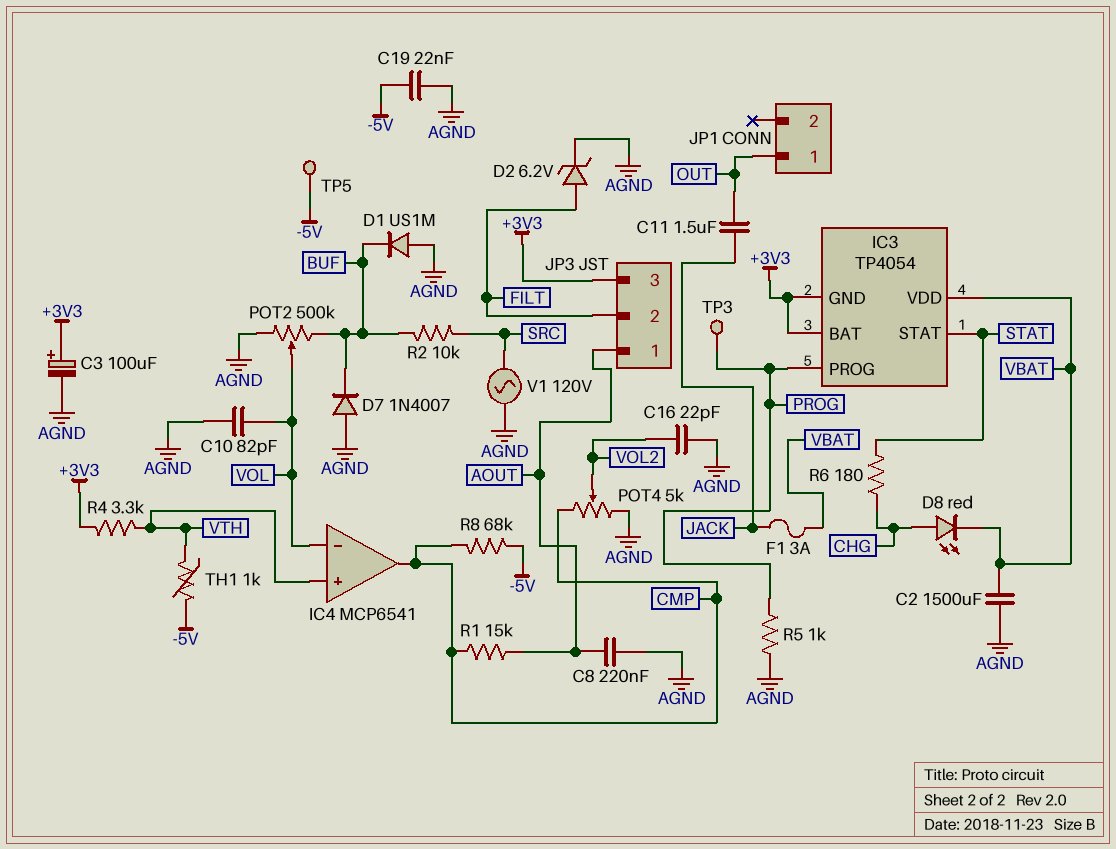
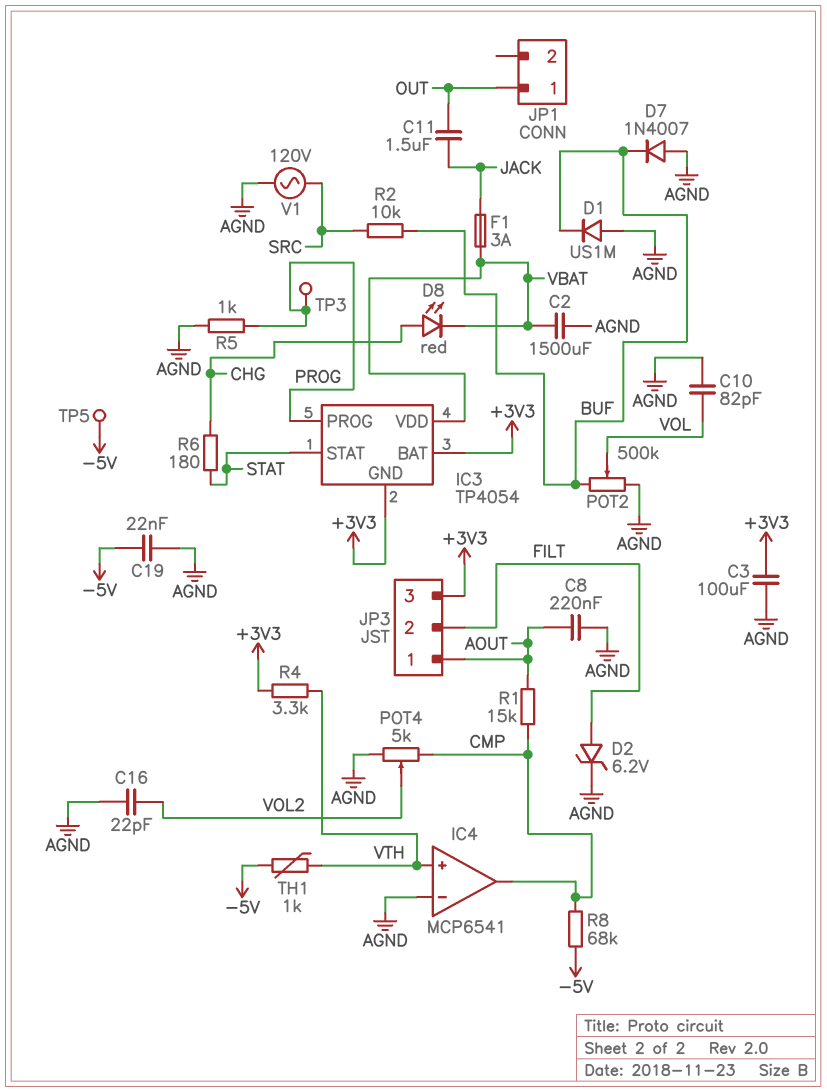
C3: 100uF (plus +3V3, minus AGND) -> 100uF (+3V3, AGND)
IC4 pin in-: VOL -> AGND

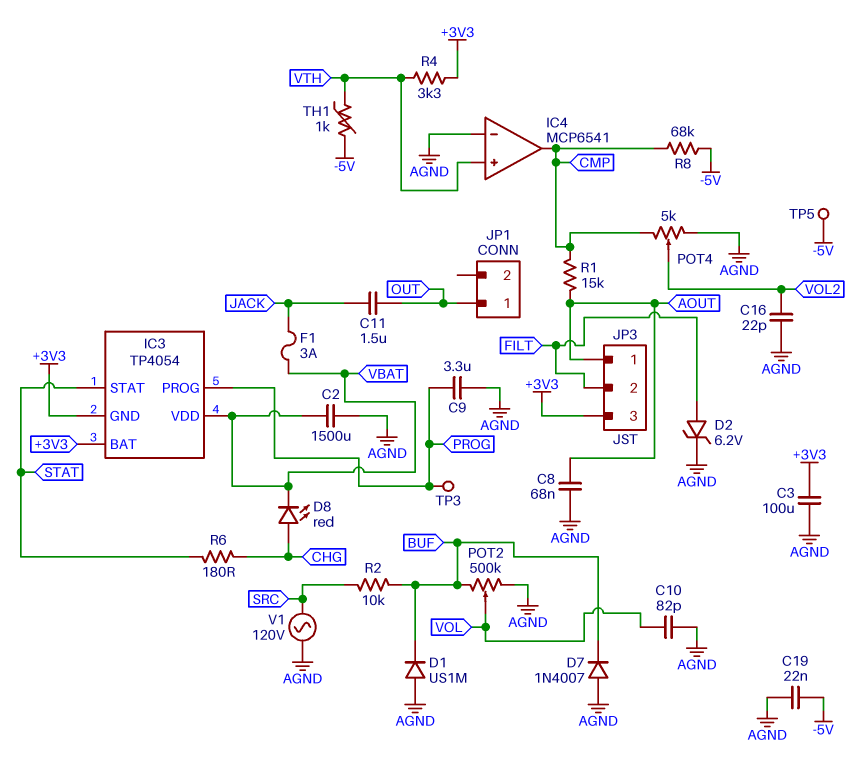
C8: 220nF (AGND, AOUT) -> 68nF (AGND, AOUT)
C9: none -> 3.3uF (AGND, PROG)
R5: 1k (AGND, PROG) -> none

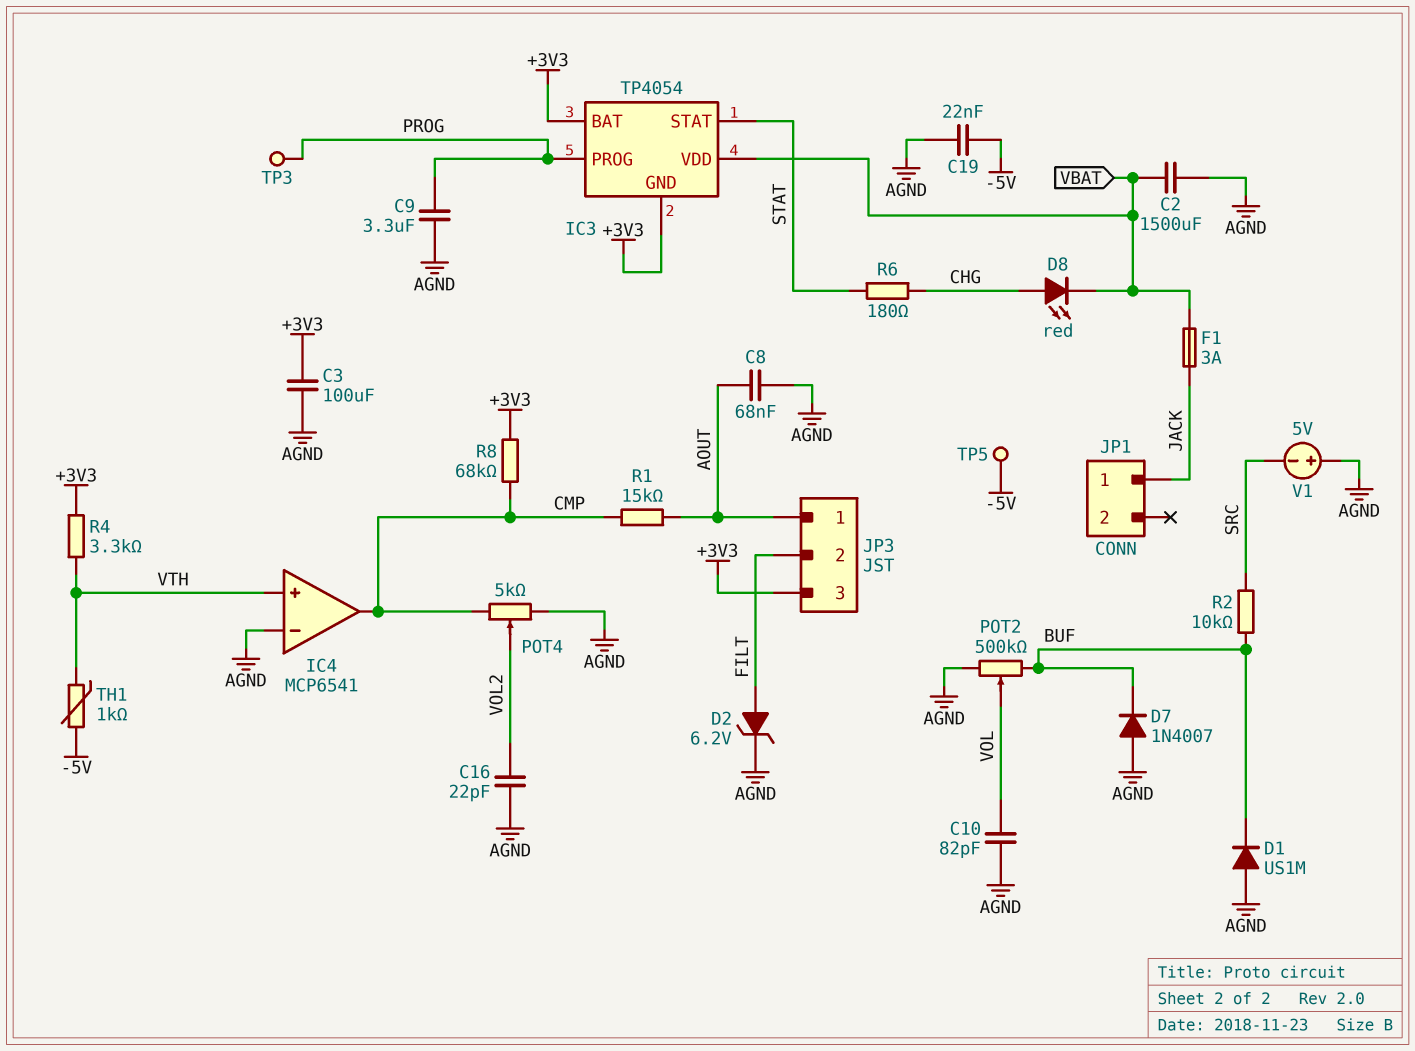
C11: 1.5uF (JACK, OUT) -> none
JP1 pin 1: OUT -> JACK
R8: 68k (-5V, CMP) -> 68k (+3V3, CMP)
V1: AC 120V (AGND, SRC) -> 5V (plus AGND, minus SRC)

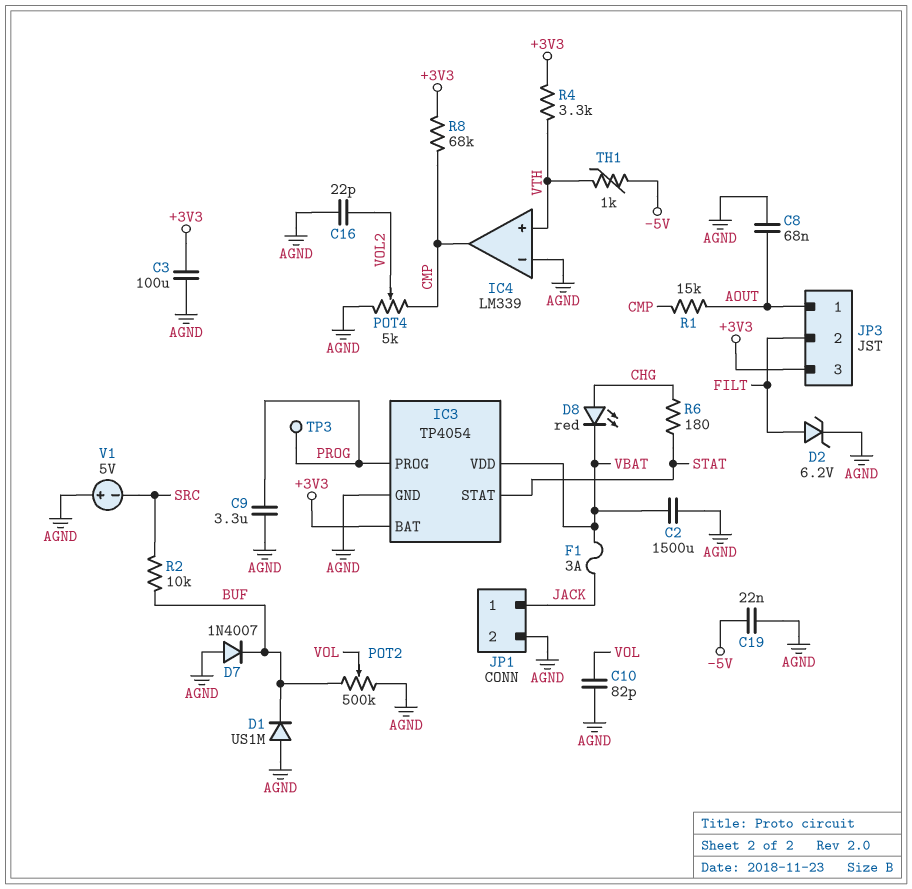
IC3 pin GND: +3V3 -> AGND
IC4: MCP6541 -> LM339
JP1 pin 2: none -> AGND
TP5: test point (-5V) -> none

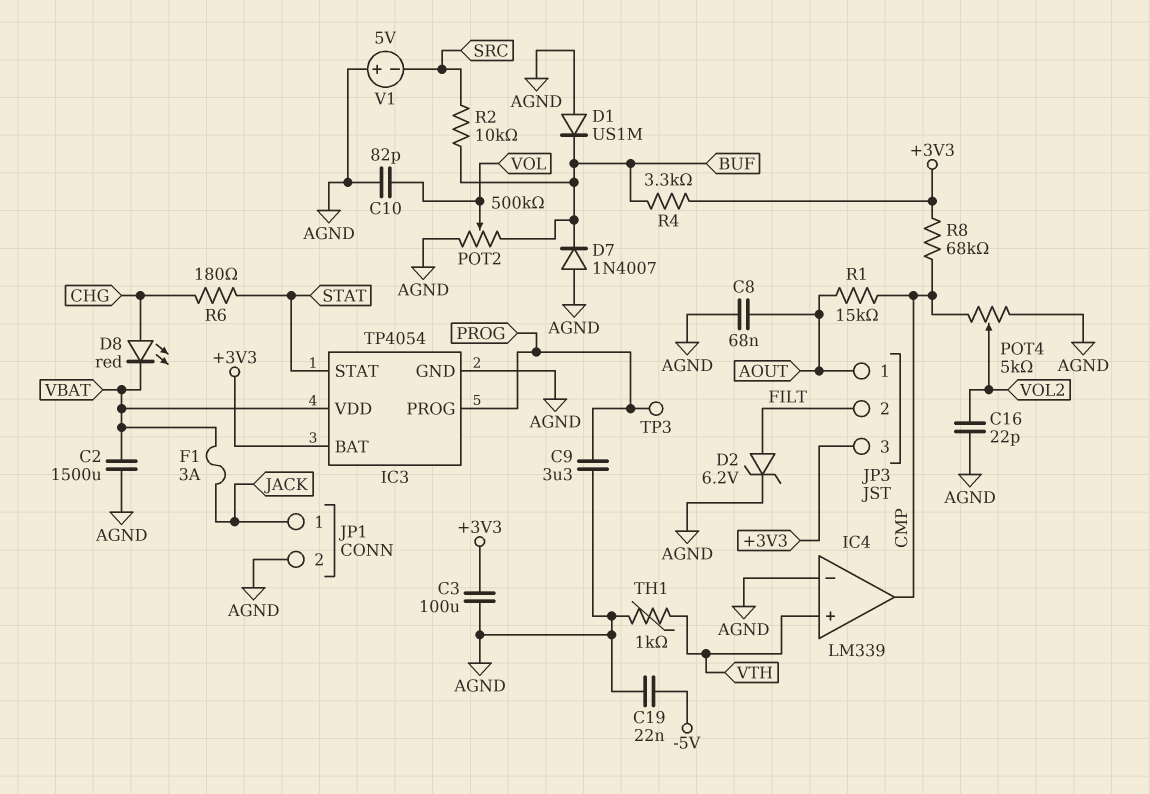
R4: 3.3k (+3V3, VTH) -> 3.3k (+3V3, BUF)
TH1: 1k (-5V, VTH) -> 1k (AGND, VTH)

